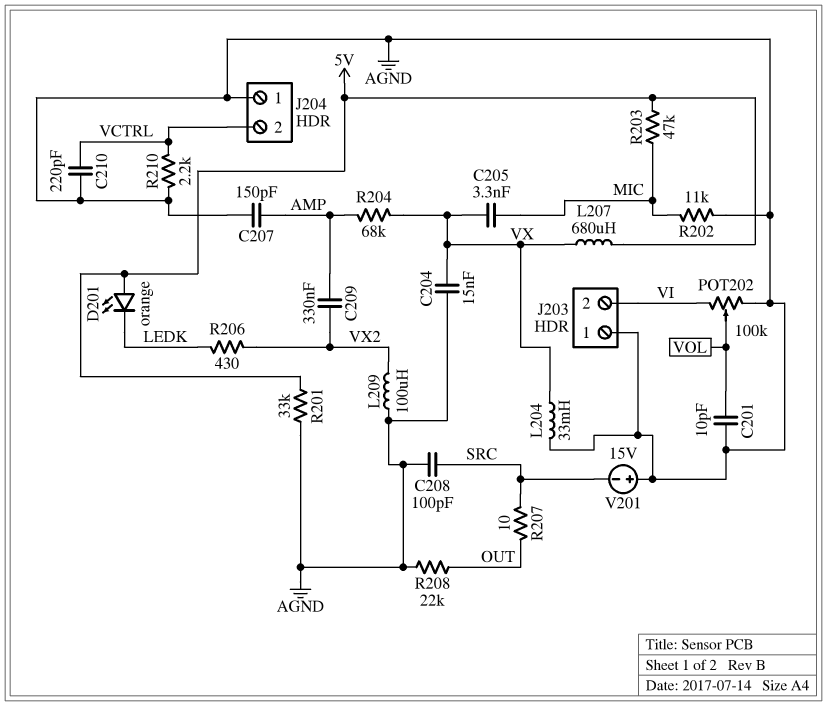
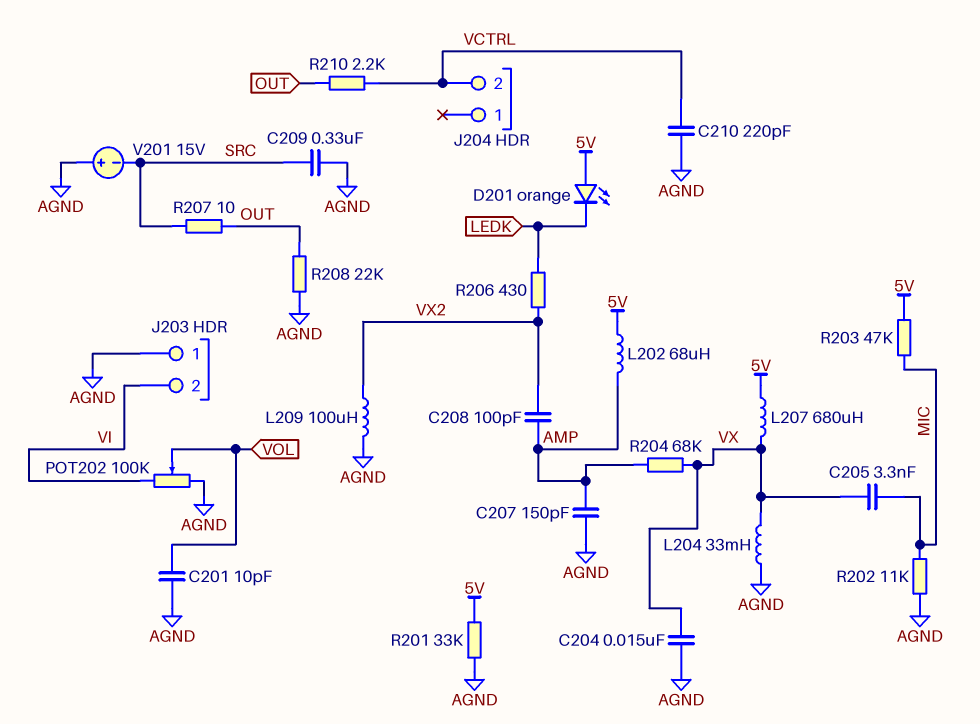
C208: 100pF (AGND, SRC) -> 100pF (AMP, VX2)
C209: 330nF (AMP, VX2) -> 330nF (AGND, SRC)
J204 pin 1: AGND -> none
L202: none -> 68uH (5V, AMP)
R210: 2.2k (AGND, VCTRL) -> 2.2k (OUT, VCTRL)

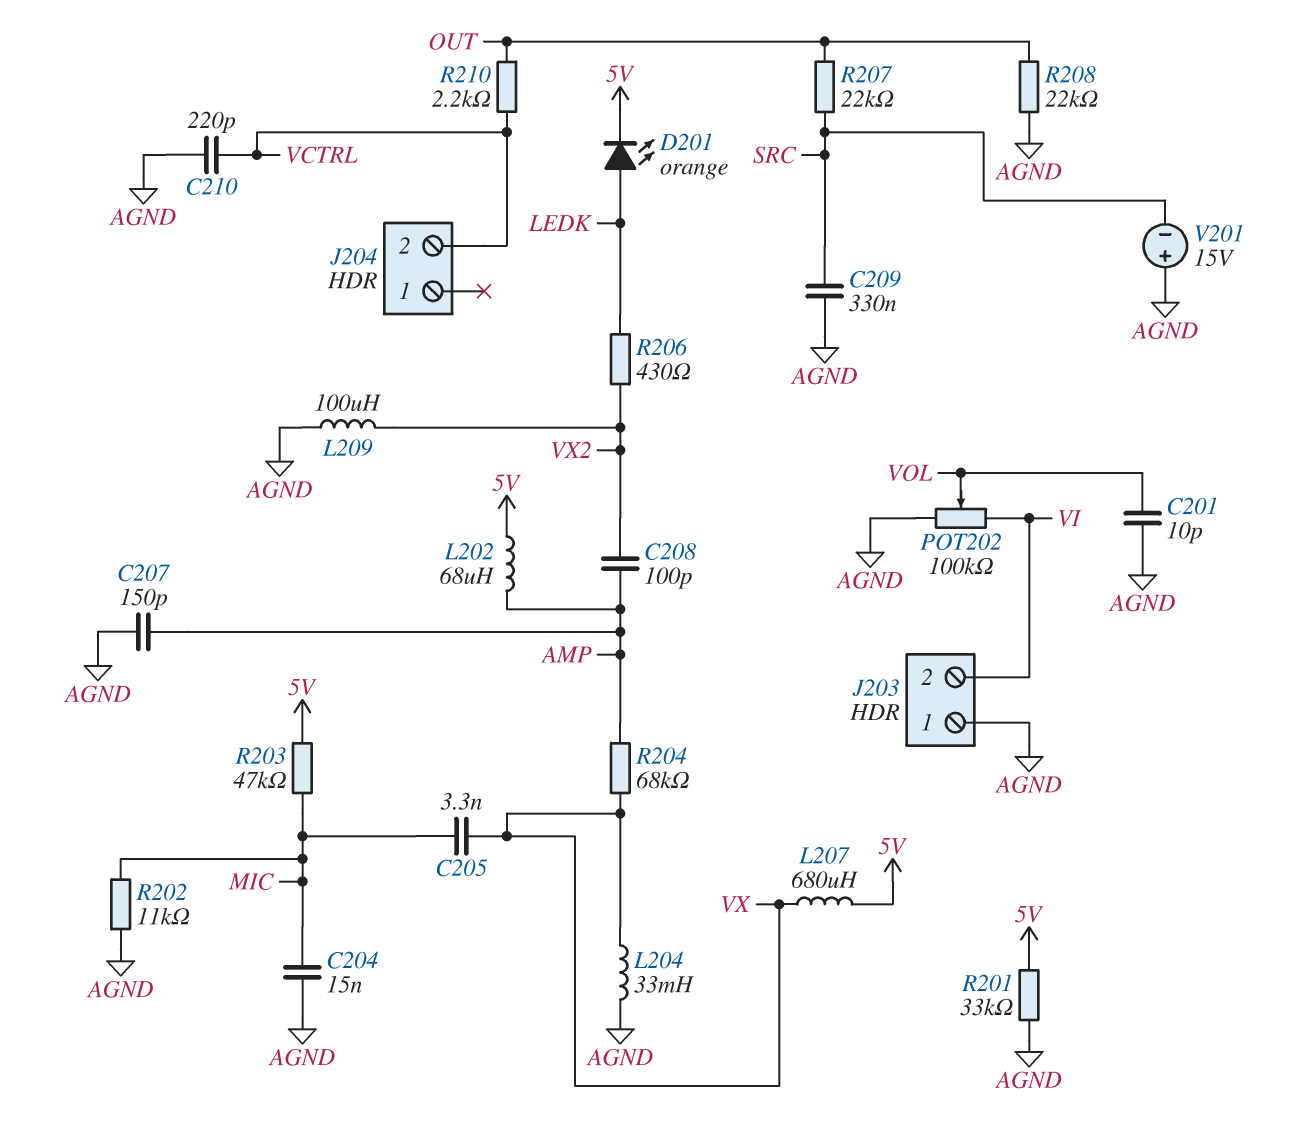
C204: 15nF (AGND, VX) -> 15nF (AGND, MIC)
D201: LED orange (A 5V, K LEDK) -> LED orange (A LEDK, K 5V)
R207: 10 (OUT, SRC) -> 22k (OUT, SRC)

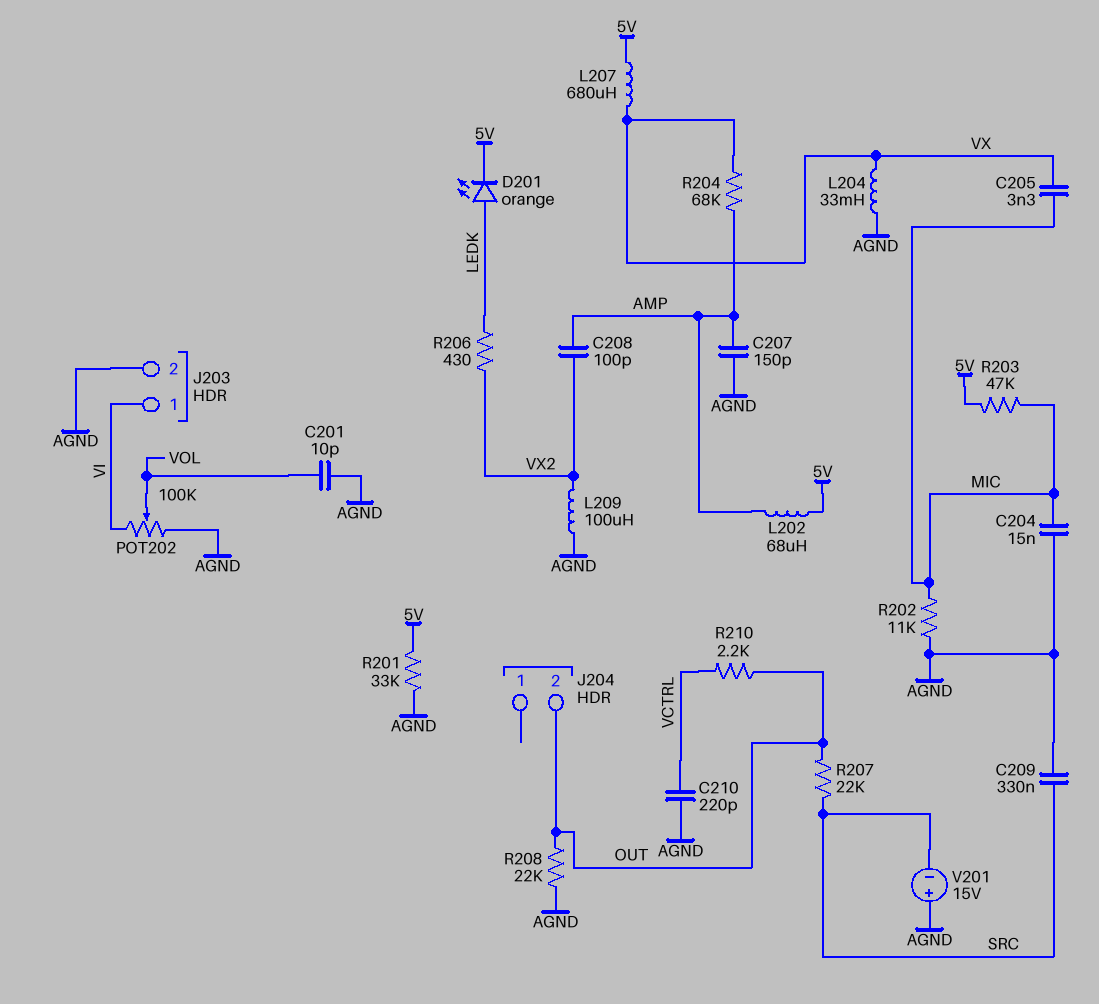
J203 pin 1: AGND -> VI
J203 pin 2: VI -> AGND
J204 pin 2: VCTRL -> OUT

